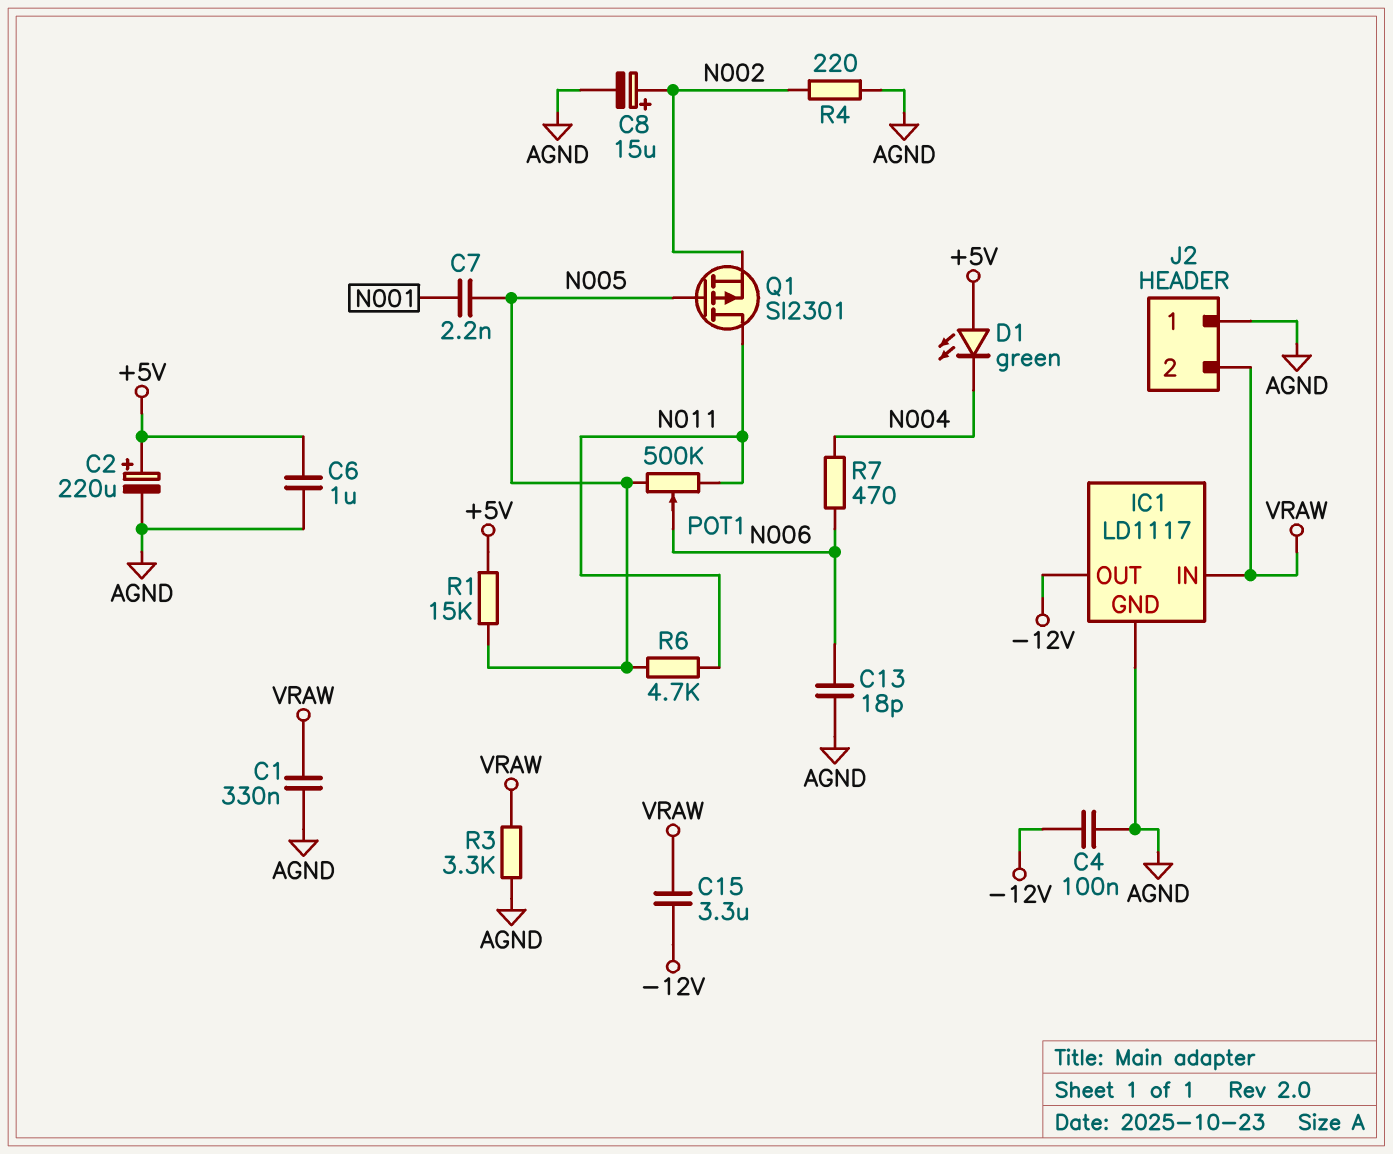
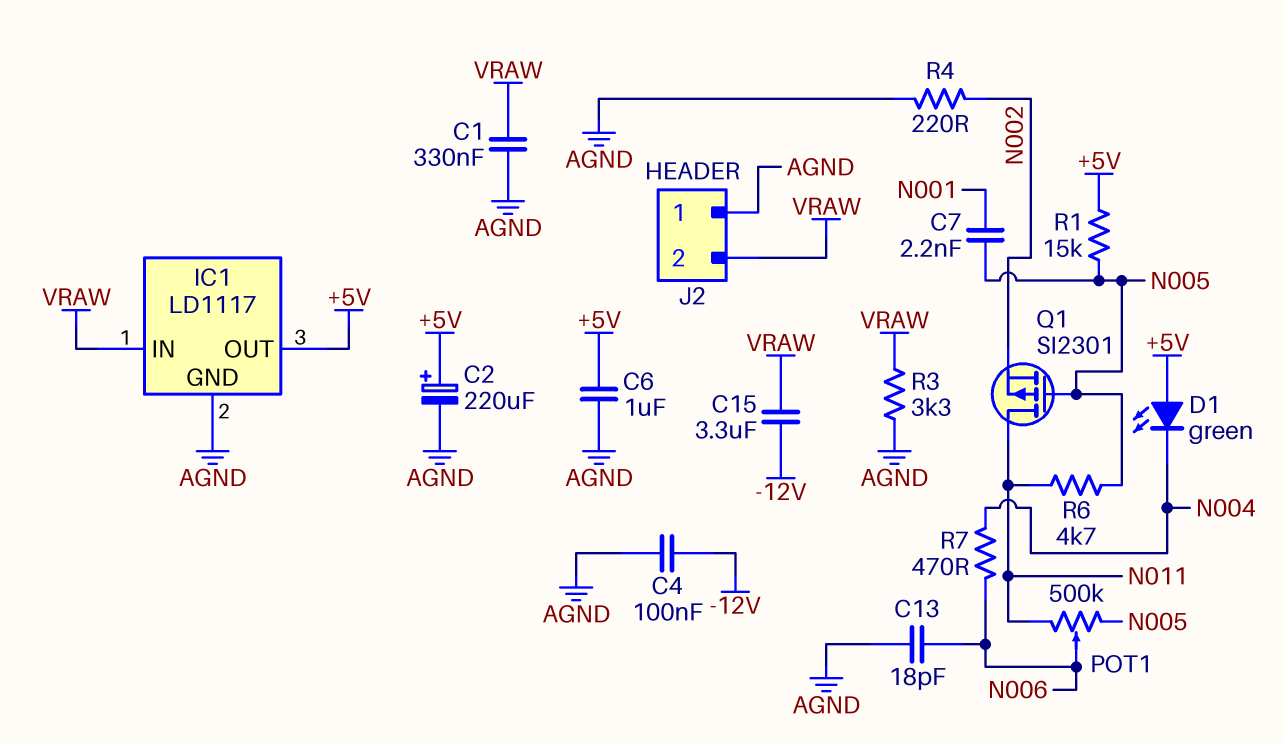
C8: 15uF (plus N002, minus AGND) -> none
IC1 pin OUT: -12V -> +5V

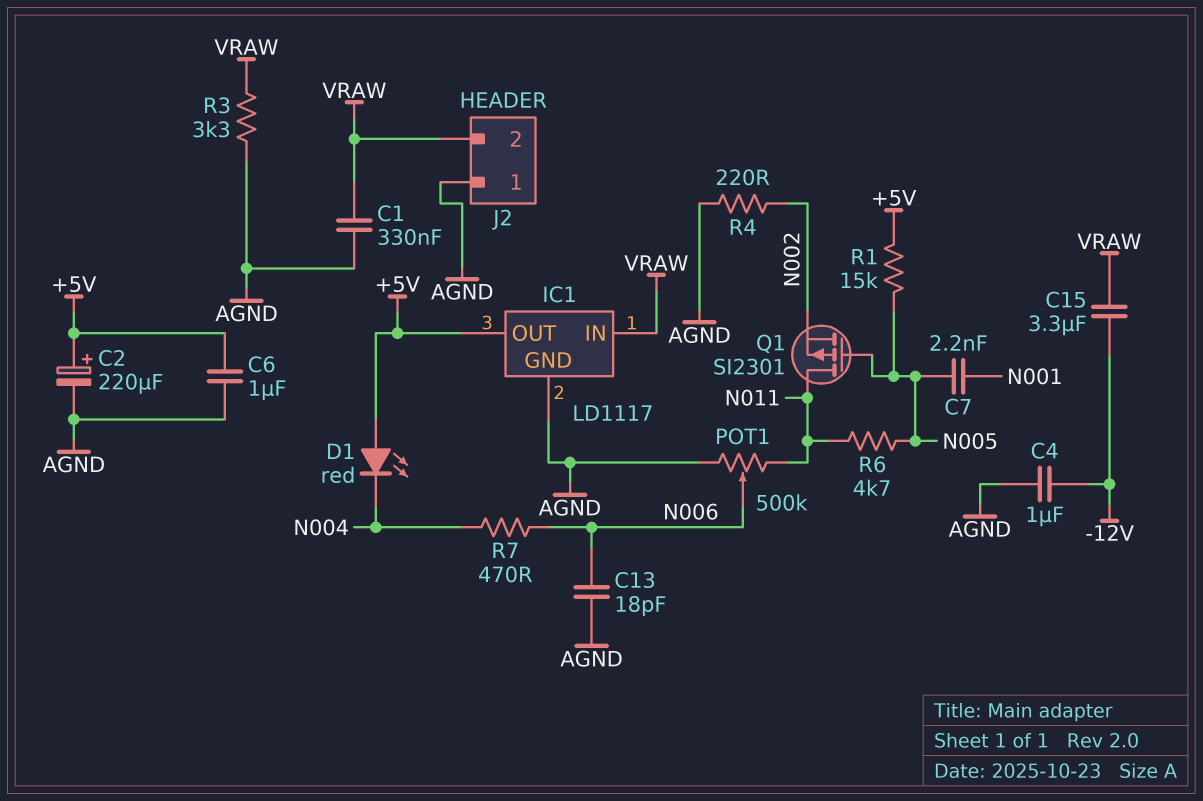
C4: 100nF (-12V, AGND) -> 1uF (-12V, AGND)
D1: LED green (A +5V, K N004) -> LED red (A +5V, K N004)
POT1: 500k (N005, N011, wiper N006) -> 500k (AGND, N011, wiper N006)

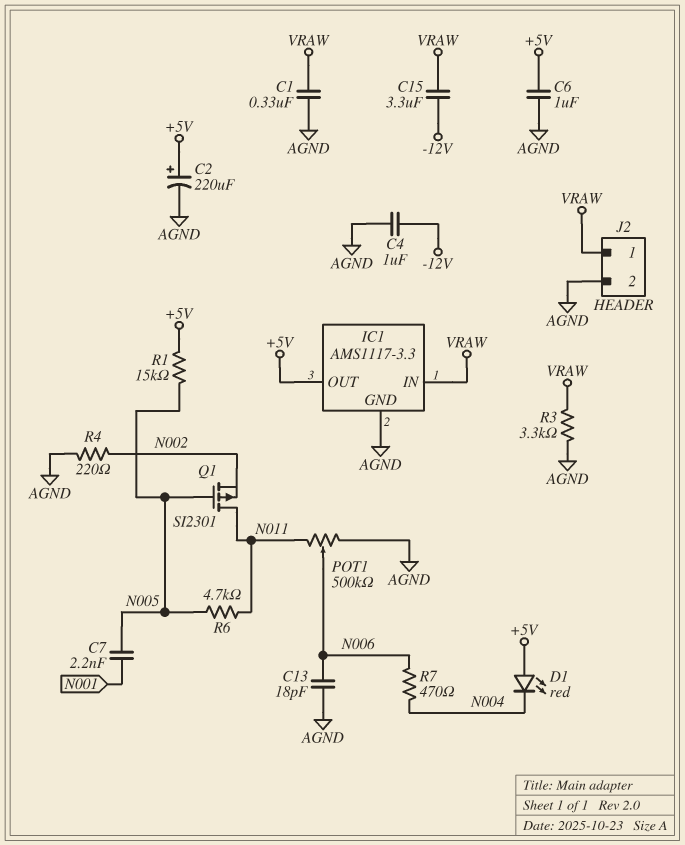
IC1: LD1117 -> AMS1117-3.3
J2 pin 1: AGND -> VRAW
J2 pin 2: VRAW -> AGND

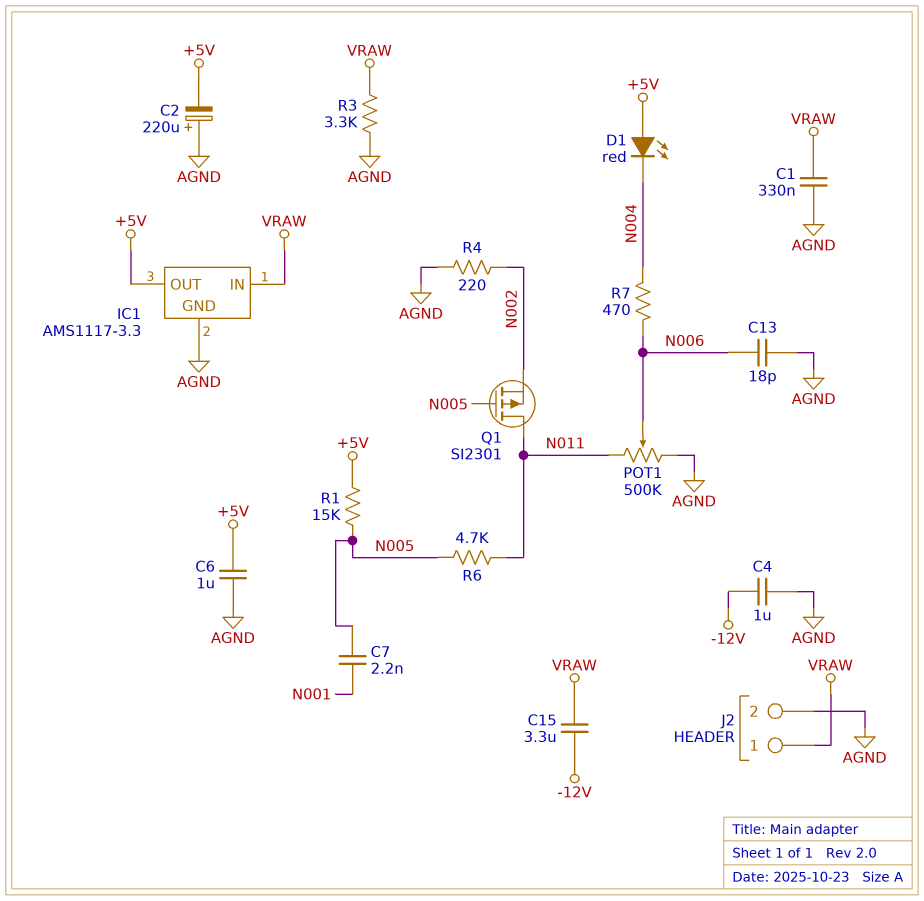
C2: 220uF (plus +5V, minus AGND) -> 220uF (plus AGND, minus +5V)

